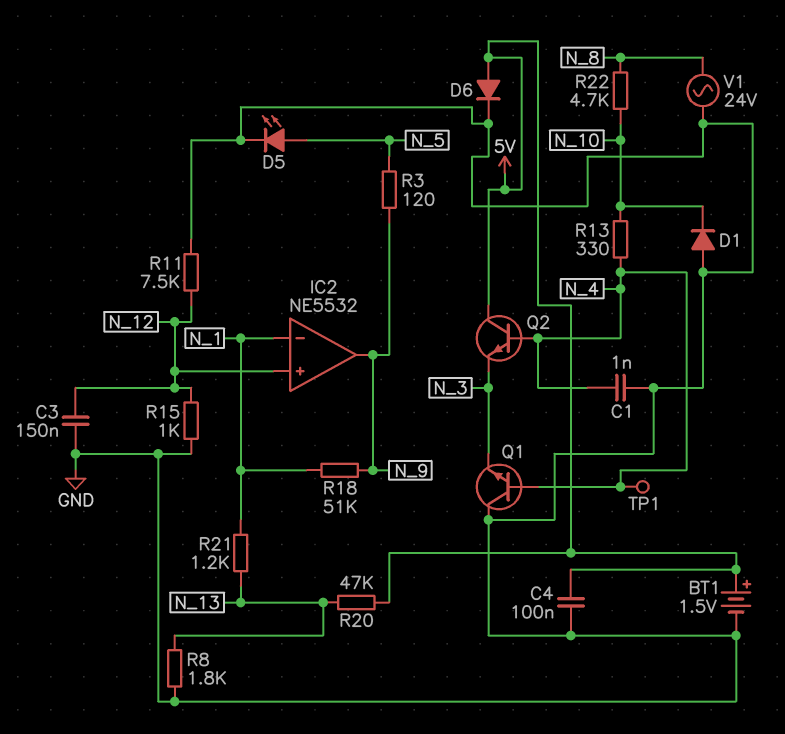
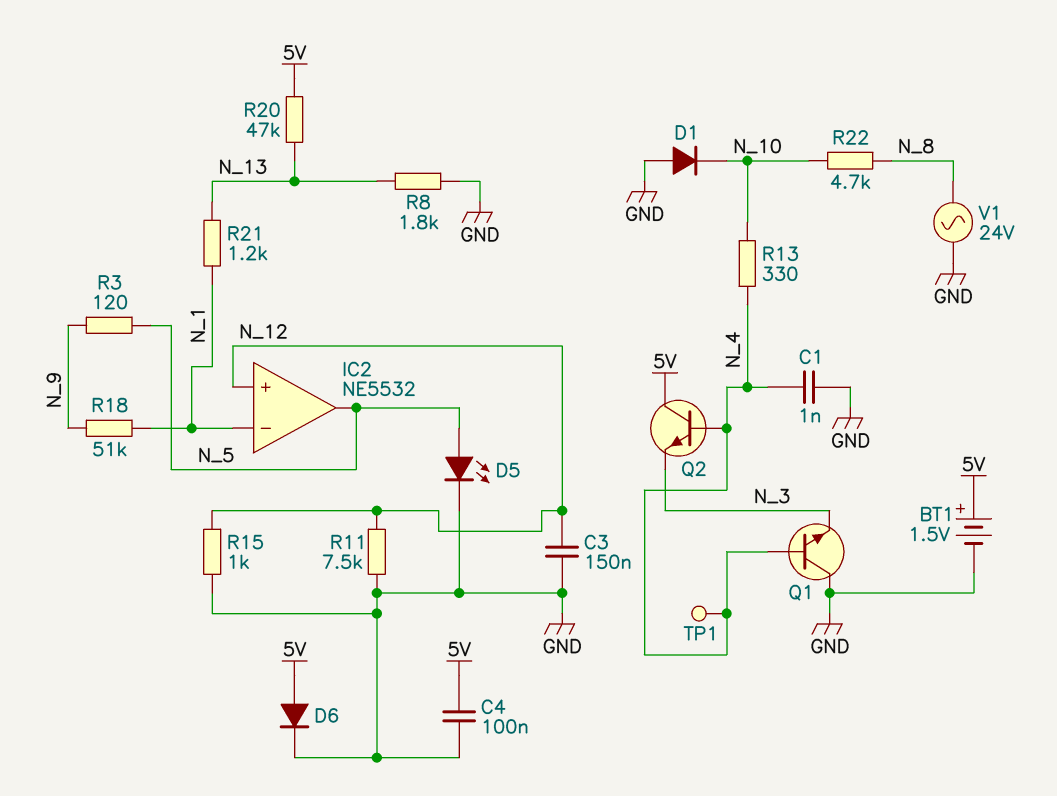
IC2 pin out: N_9 -> N_5

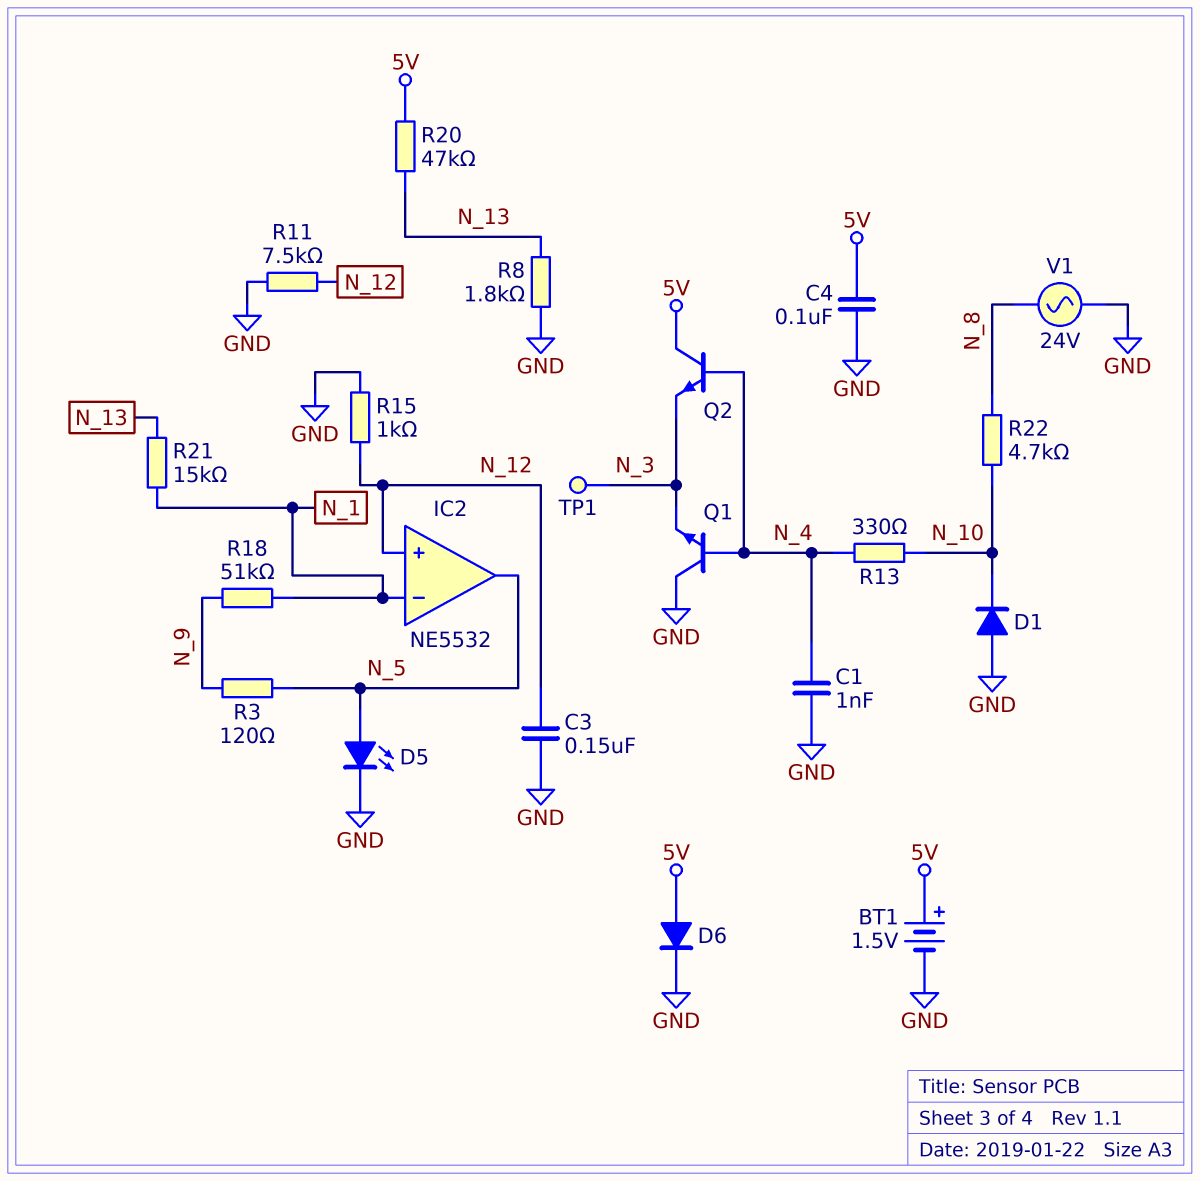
R21: 1.2k (N_1, N_13) -> 15k (N_1, N_13)
TP1: test point (N_4) -> test point (N_3)

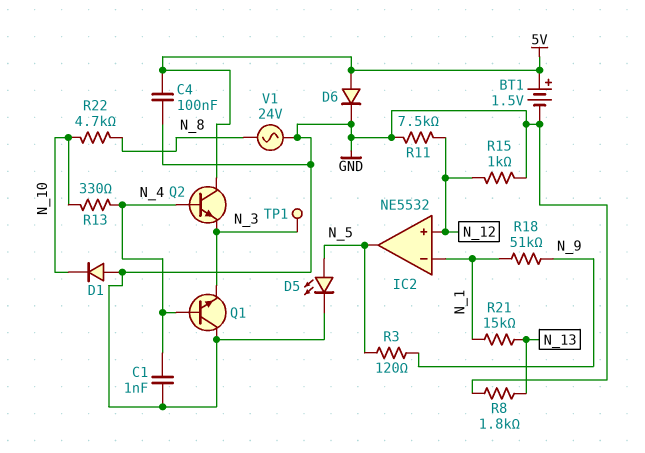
C3: 150nF (GND, N_12) -> none
R20: 47k (5V, N_13) -> none

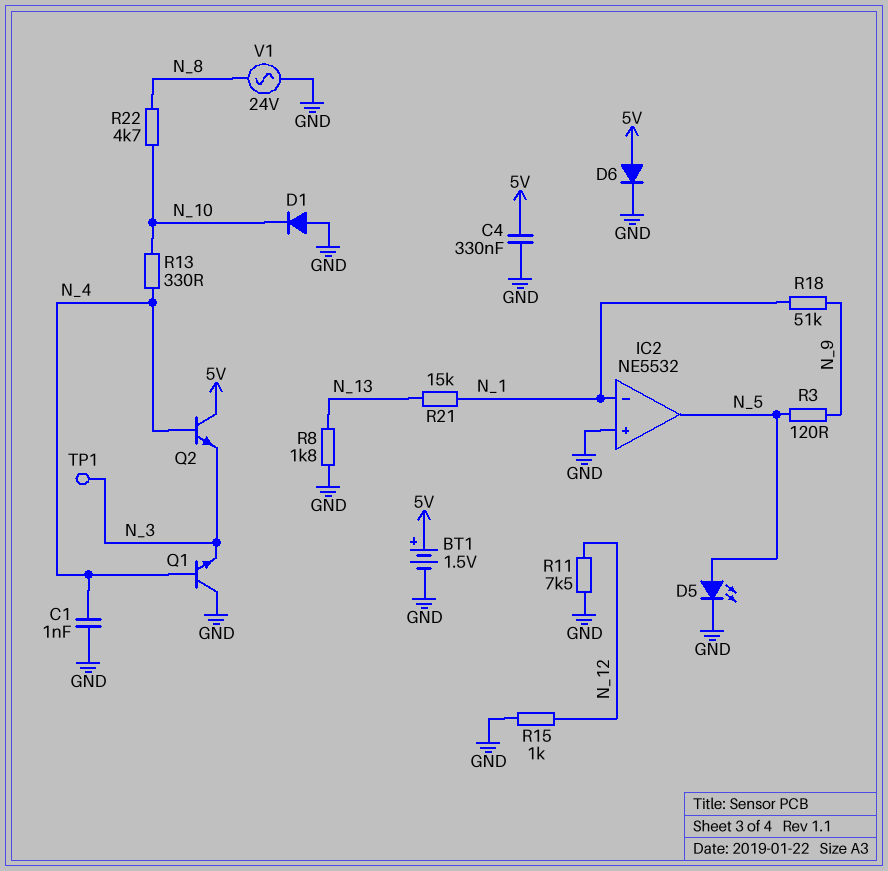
C4: 100nF (5V, GND) -> 330nF (5V, GND)
IC2 pin in+: N_12 -> GND

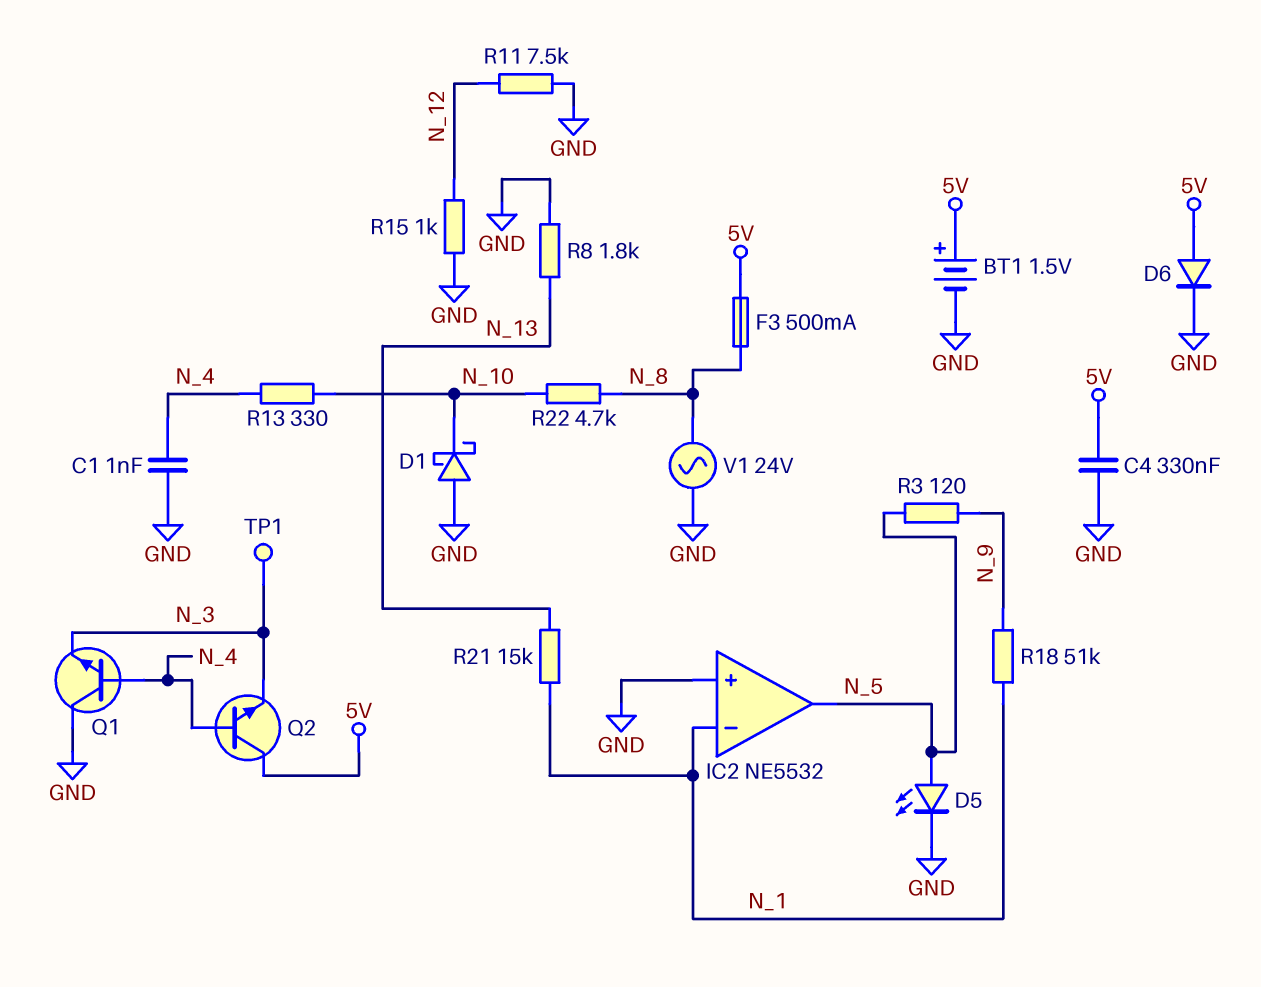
D1: diode (A GND, K N_10) -> schottky (A GND, K N_10)
F3: none -> 500mA (5V, N_8)

